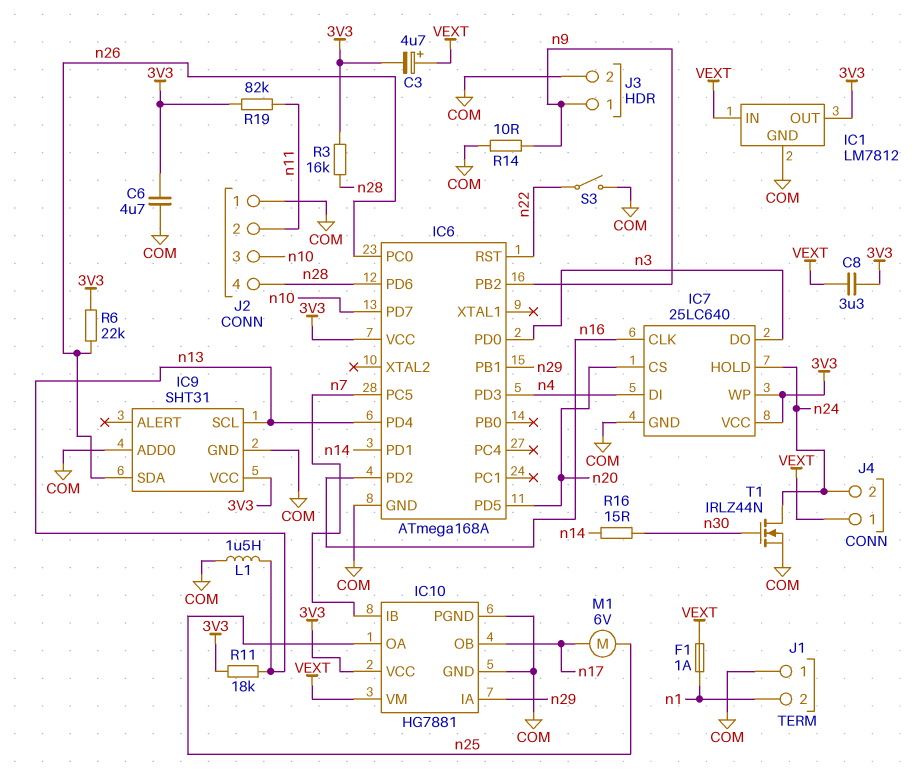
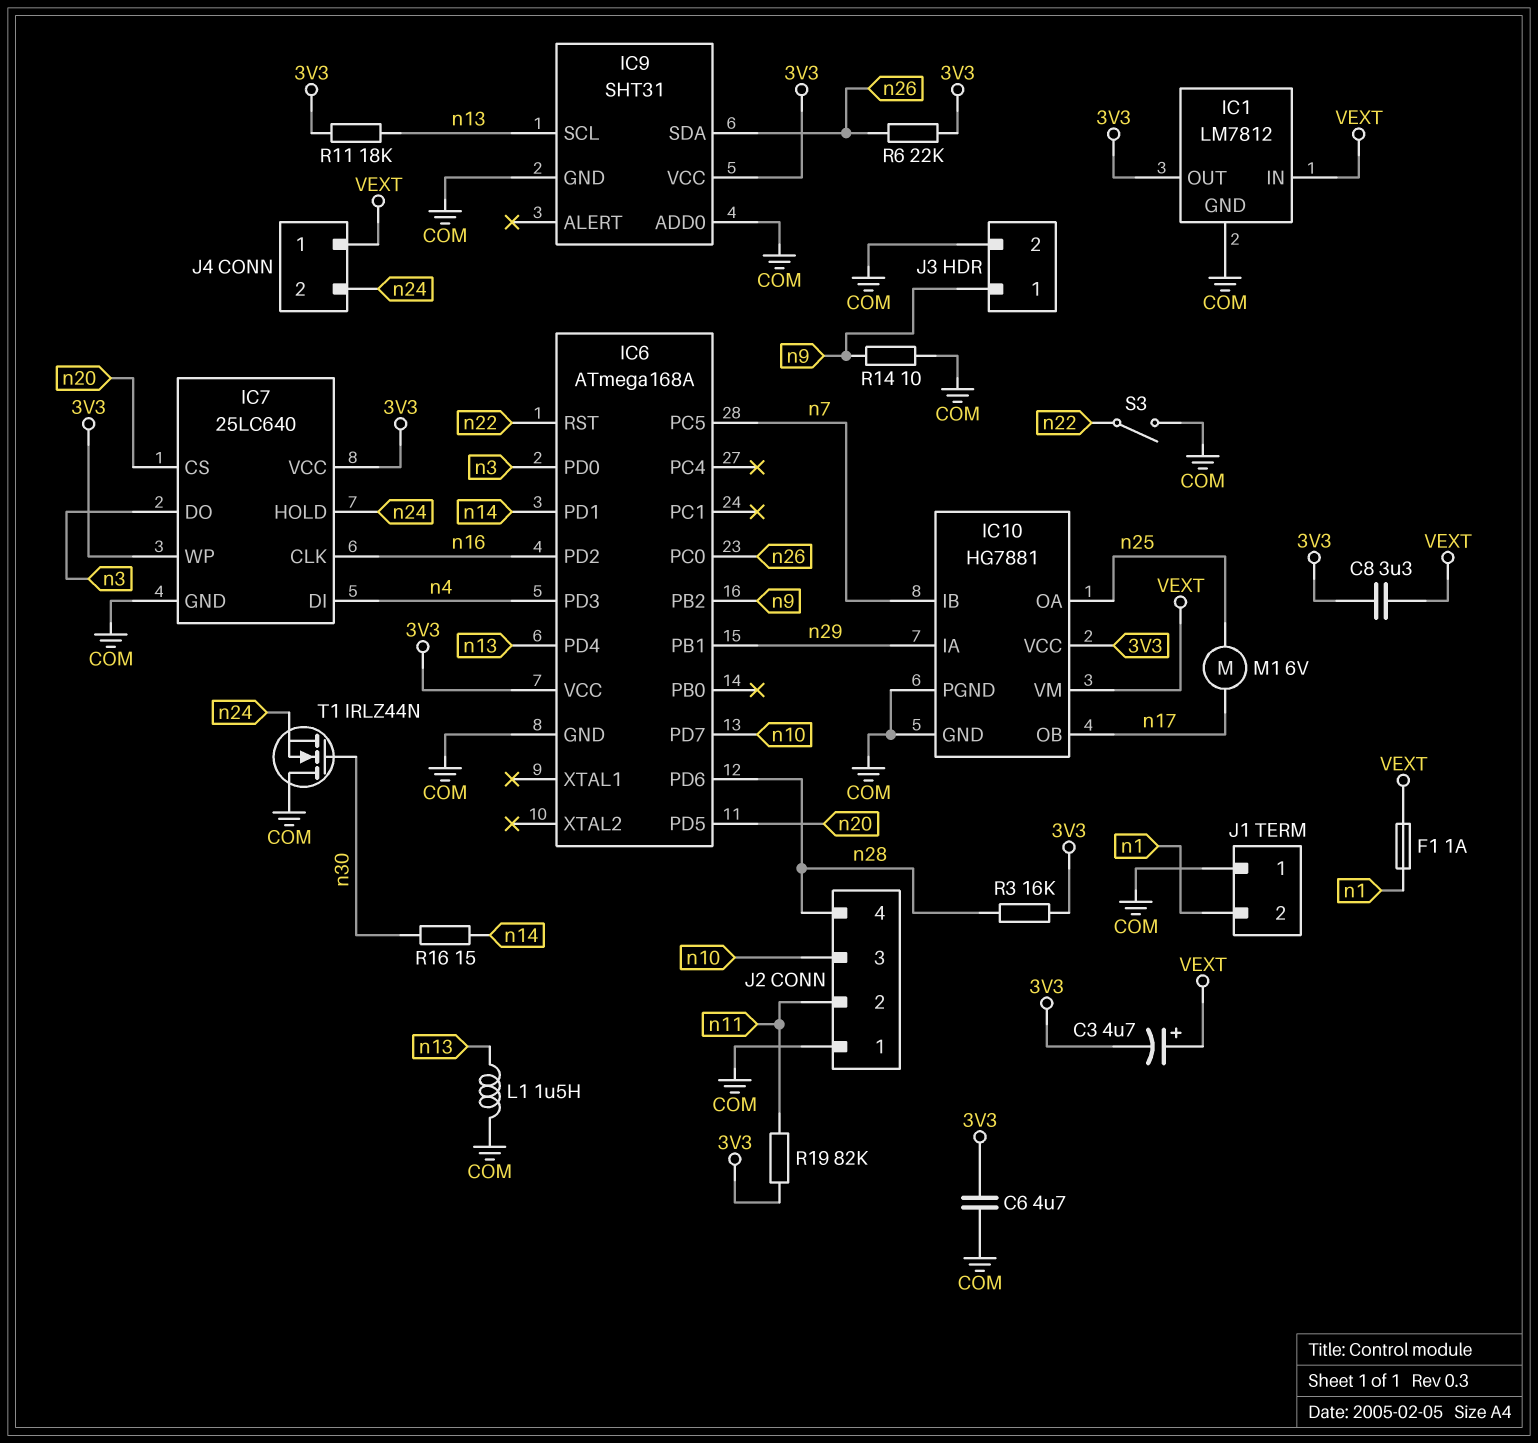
T1: NMOS IRLZ44N (G n30, D n24, S COM) -> NMOS IRLZ44N (G n30, D COM, S n24)

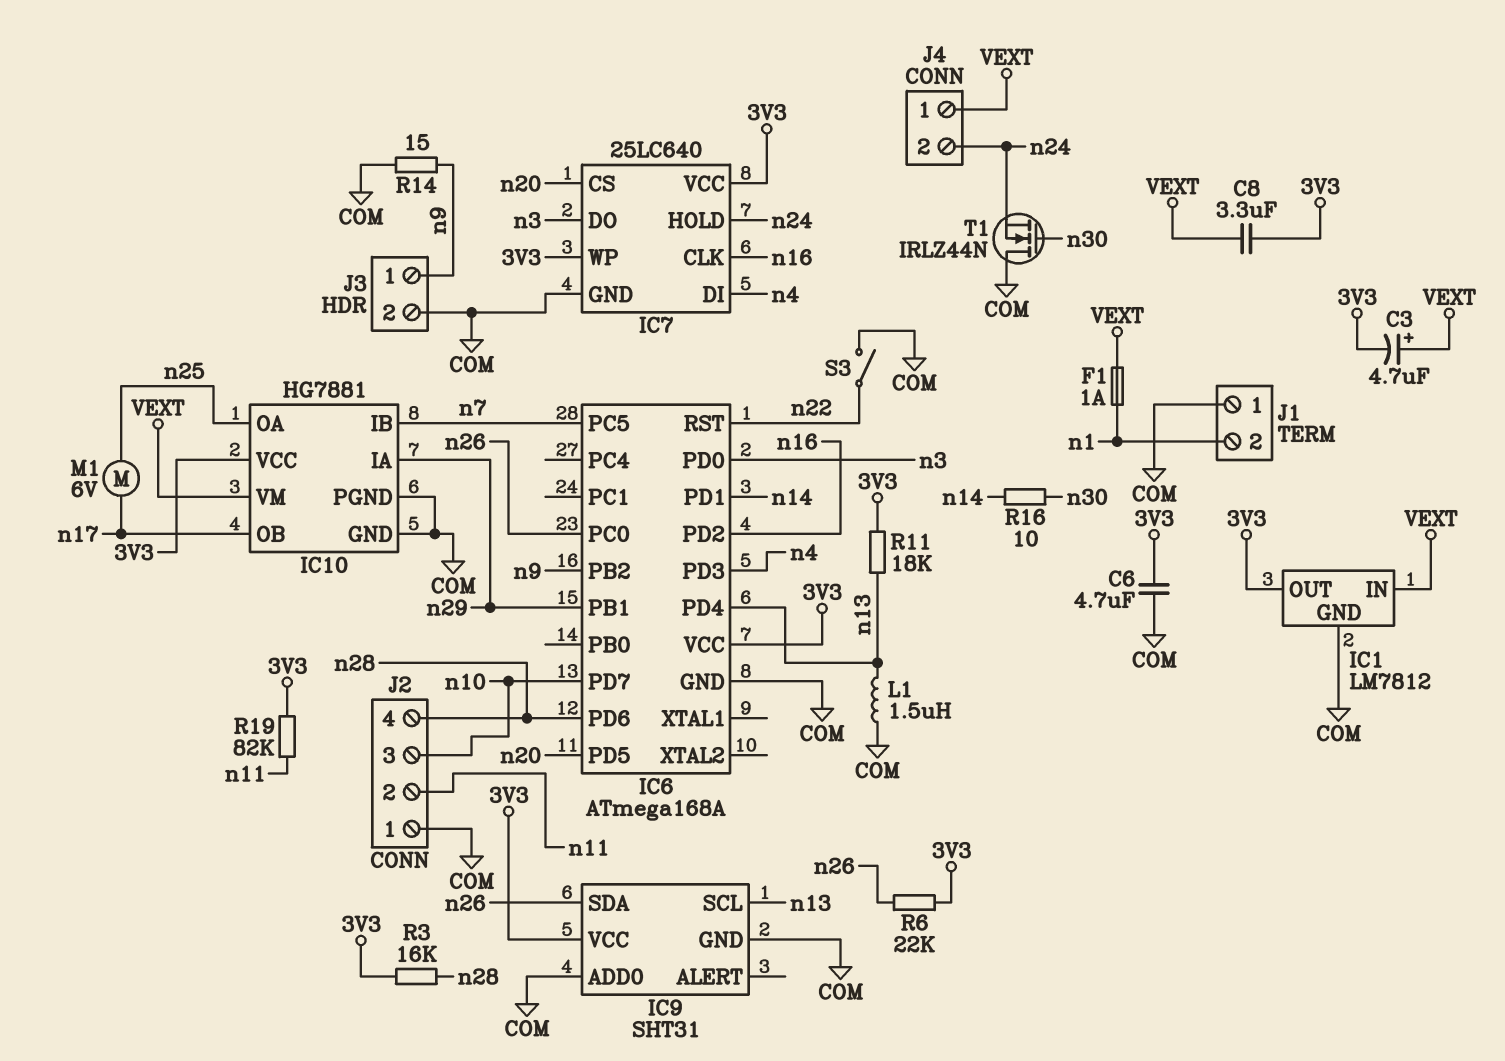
R14: 10 (COM, n9) -> 15 (COM, n9)
R16: 15 (n14, n30) -> 10 (n14, n30)

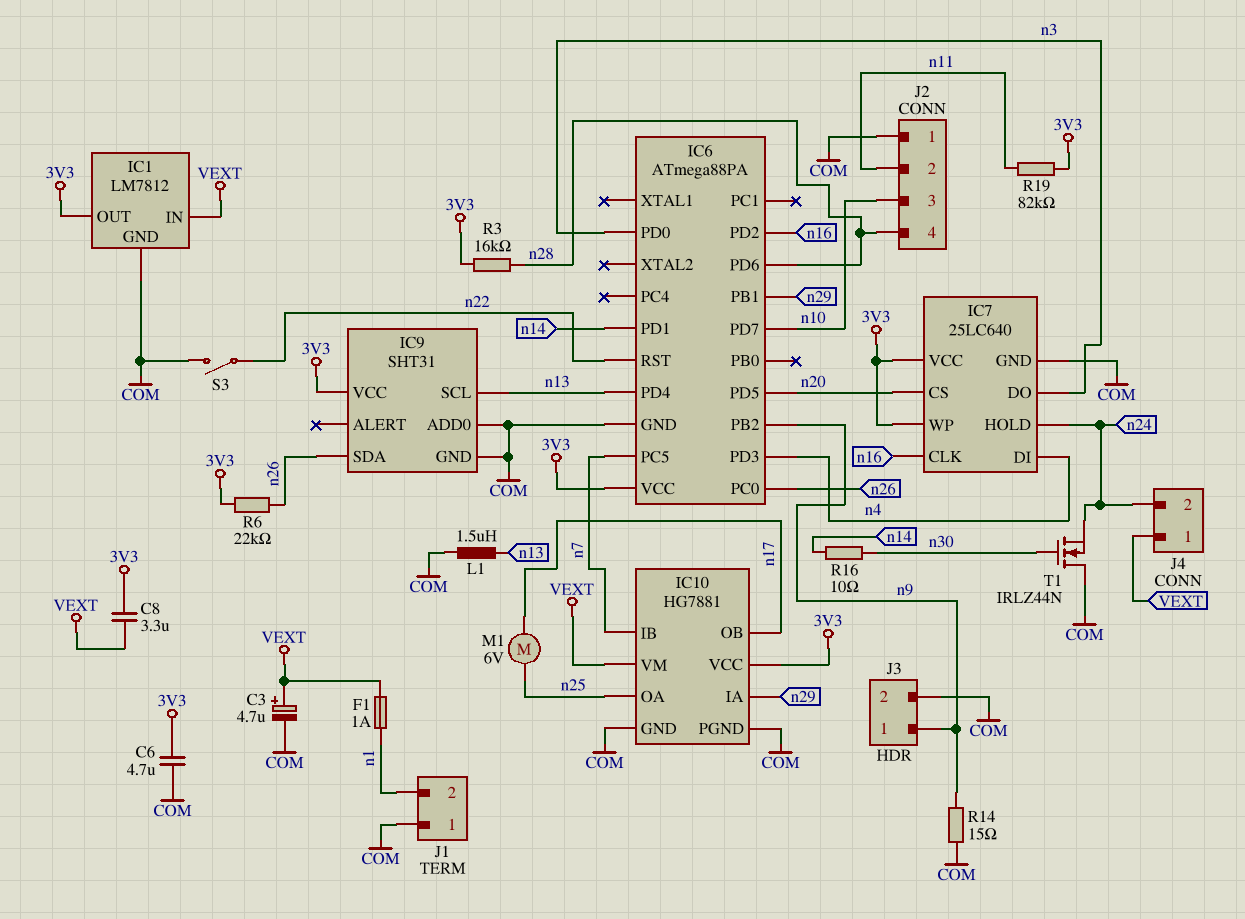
C3: 4.7uF (plus VEXT, minus 3V3) -> 4.7uF (plus VEXT, minus COM)
IC6: ATmega168A -> ATmega88PA
R11: 18k (3V3, n13) -> none

